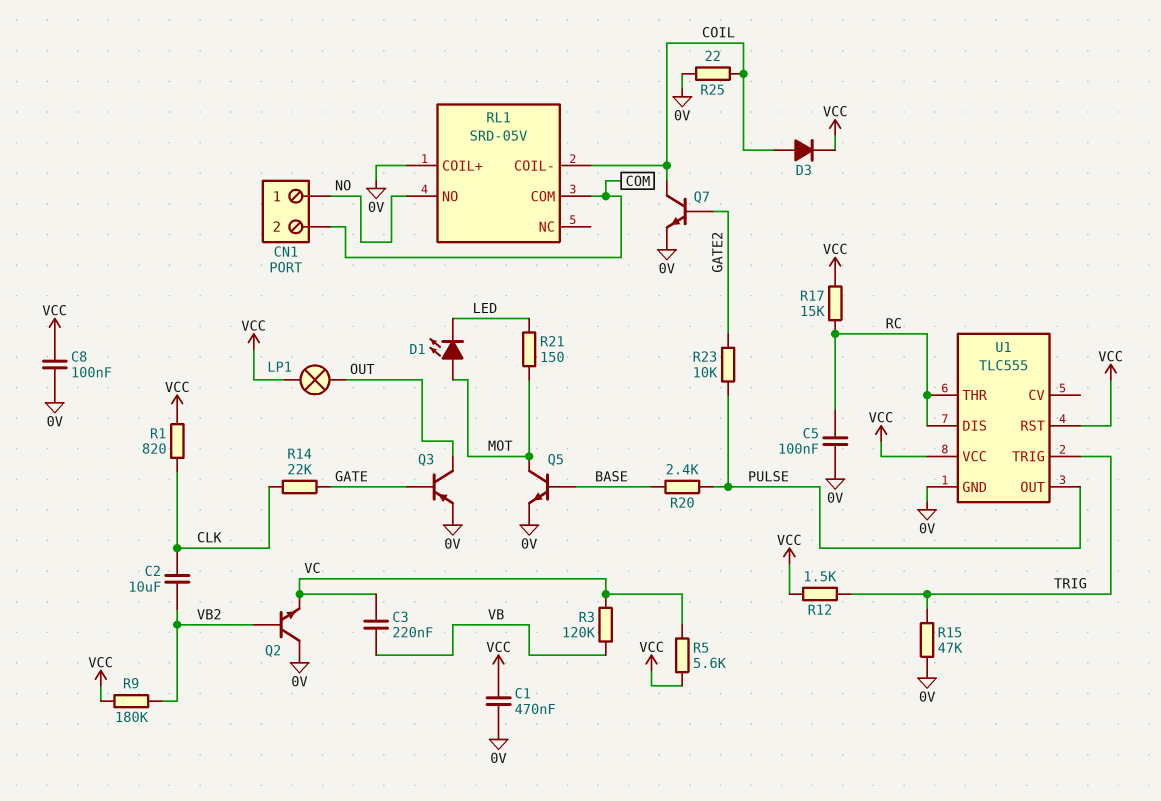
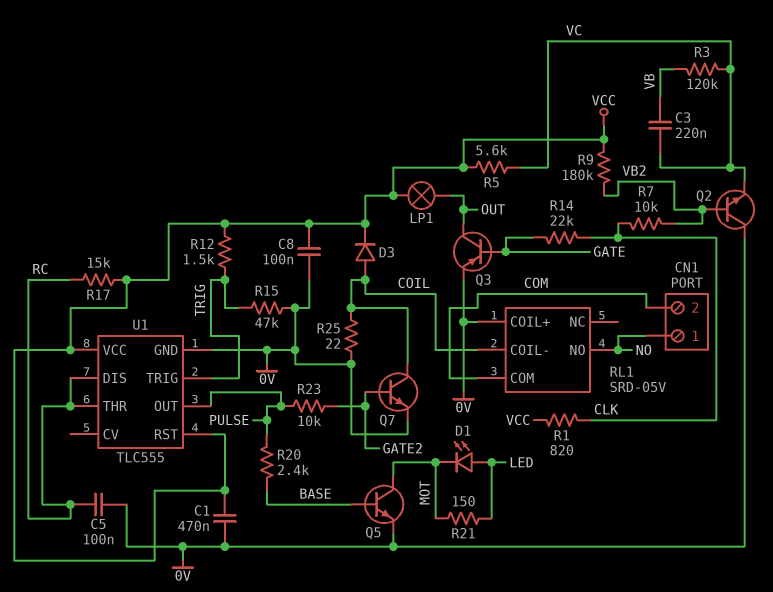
C2: 10uF (CLK, VB2) -> none
D1: LED (A MOT, K LED) -> LED (A LED, K MOT)
R7: none -> 10k (CLK, VB2)

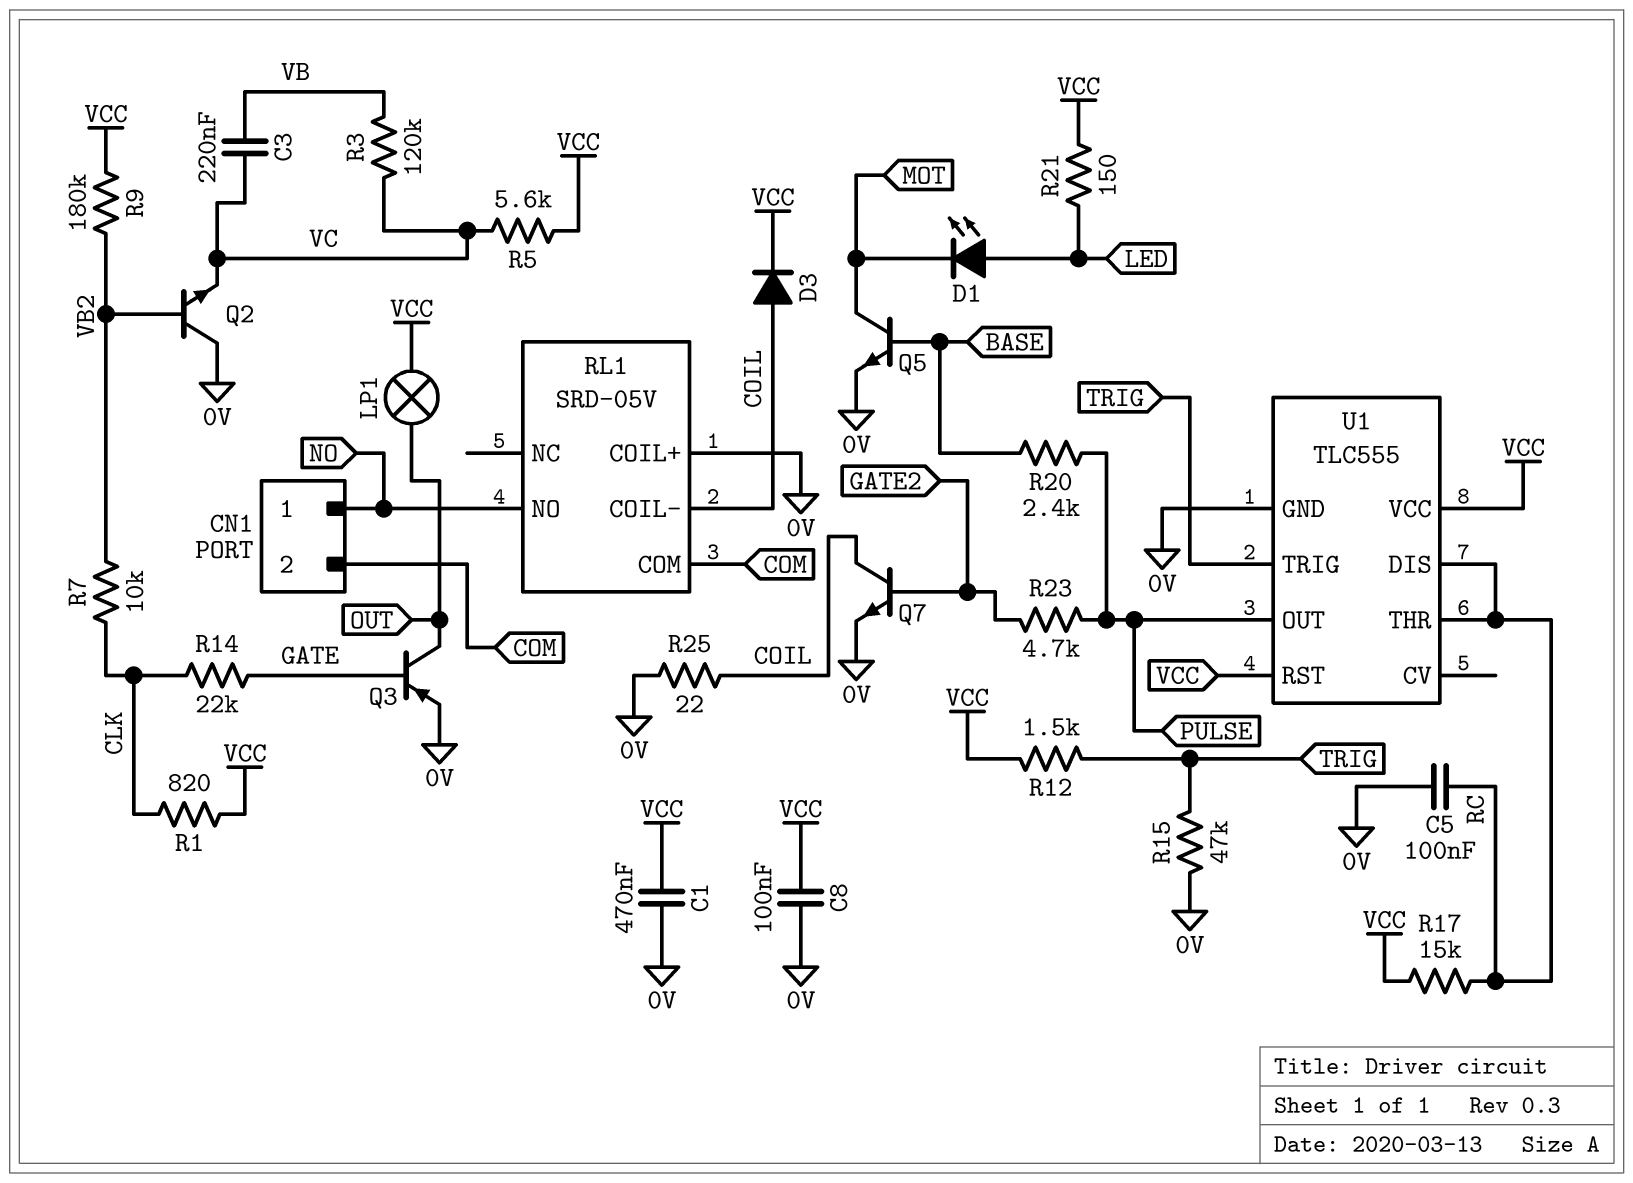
R21: 150 (LED, MOT) -> 150 (LED, VCC)
R23: 10k (GATE2, PULSE) -> 4.7k (GATE2, PULSE)

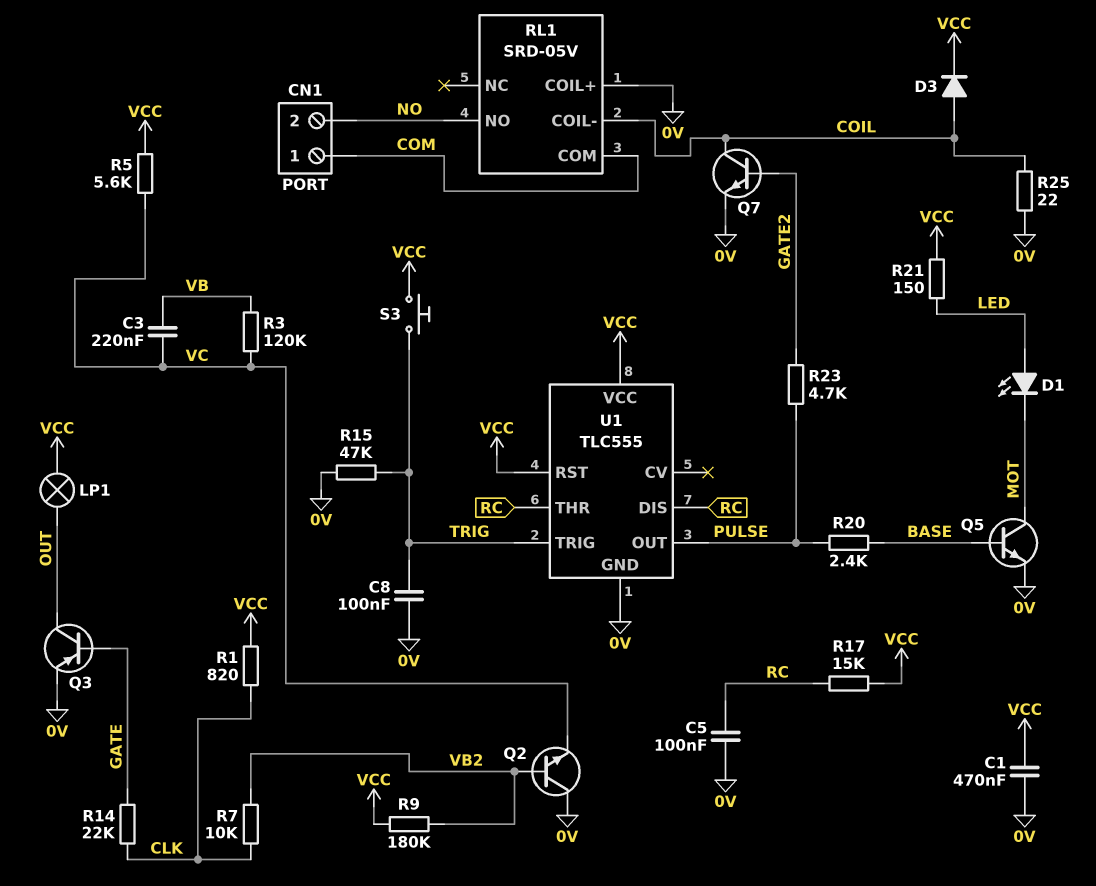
C8: 100nF (0V, VCC) -> 100nF (0V, TRIG)
CN1 pin 1: NO -> COM
CN1 pin 2: COM -> NO
R12: 1.5k (TRIG, VCC) -> none
S3: none -> button (TRIG, VCC)

